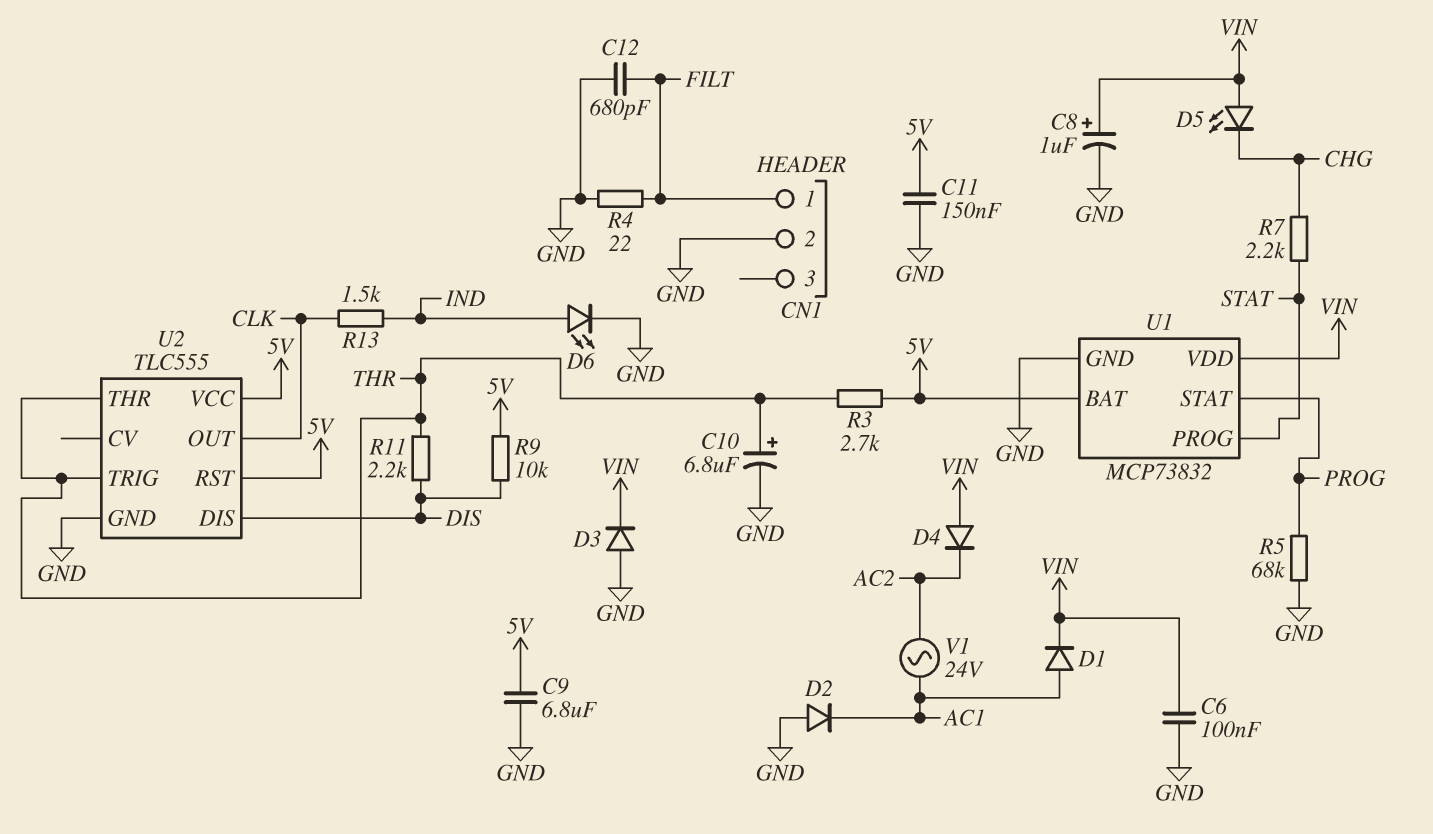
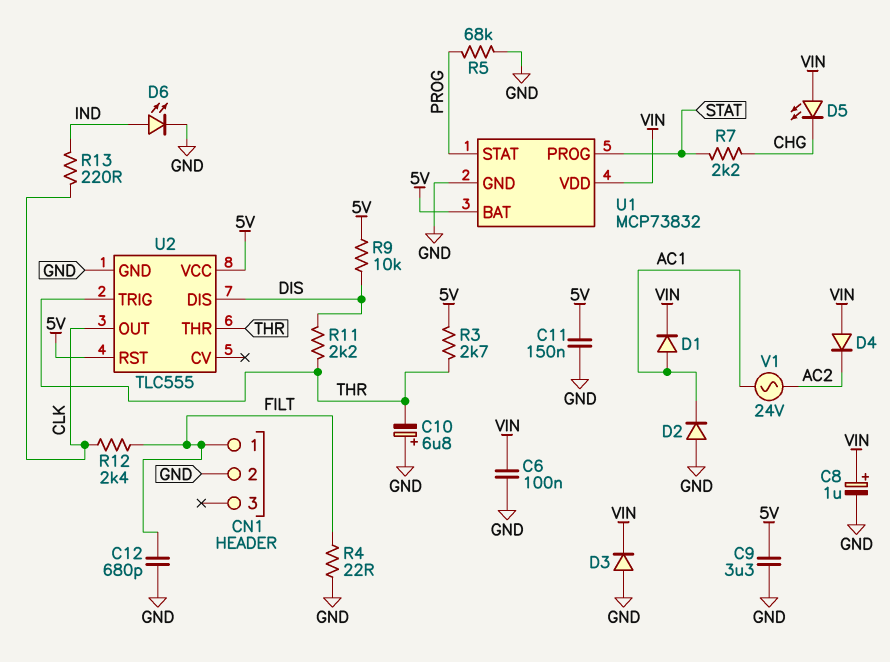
C9: 6.8uF (5V, GND) -> 3.3uF (5V, GND)
C10: 6.8uF (plus THR, minus GND) -> 6.8uF (plus GND, minus THR)
R12: none -> 2.4k (CLK, FILT)
R13: 1.5k (CLK, IND) -> 220 (CLK, IND)

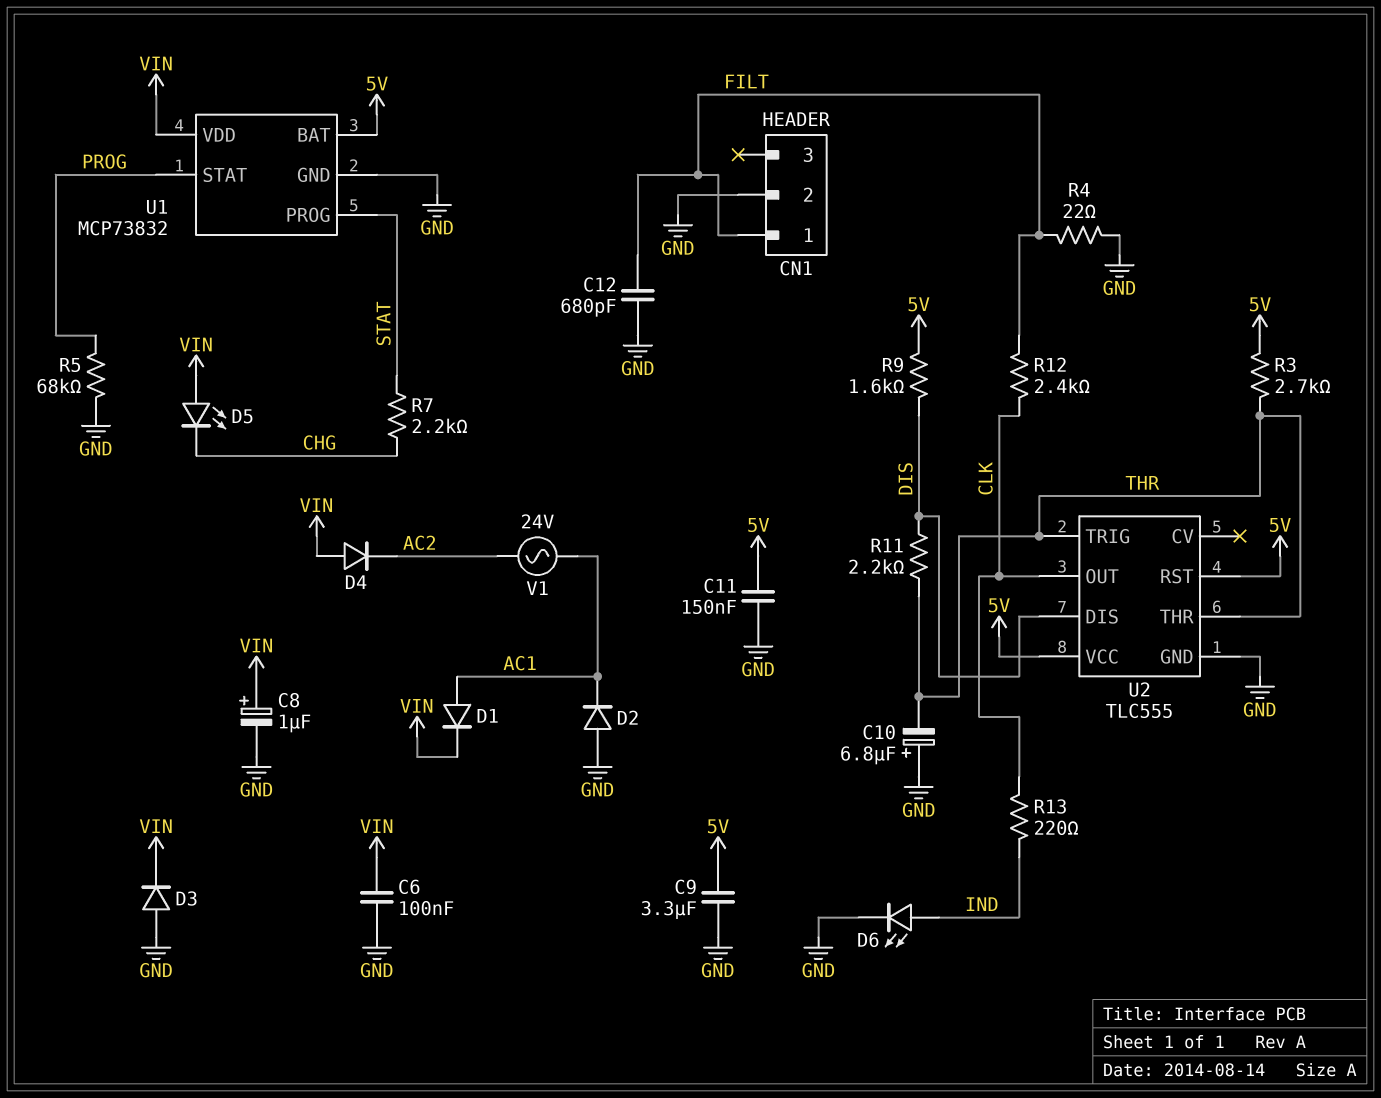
R9: 10k (5V, DIS) -> 1.6k (5V, DIS)

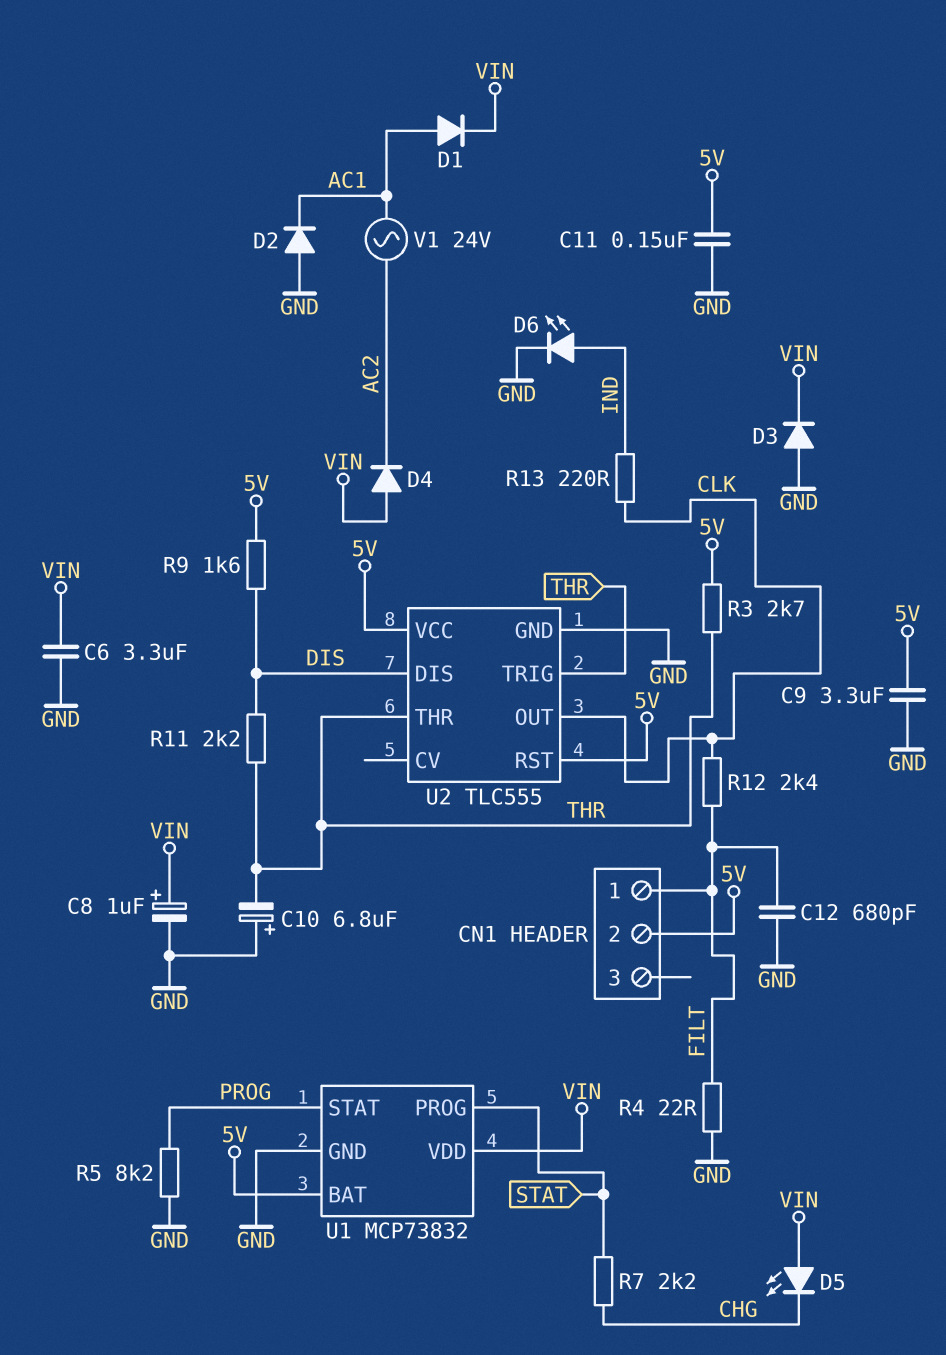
C6: 100nF (GND, VIN) -> 3.3uF (GND, VIN)
CN1 pin 2: GND -> 5V
R5: 68k (GND, PROG) -> 8.2k (GND, PROG)

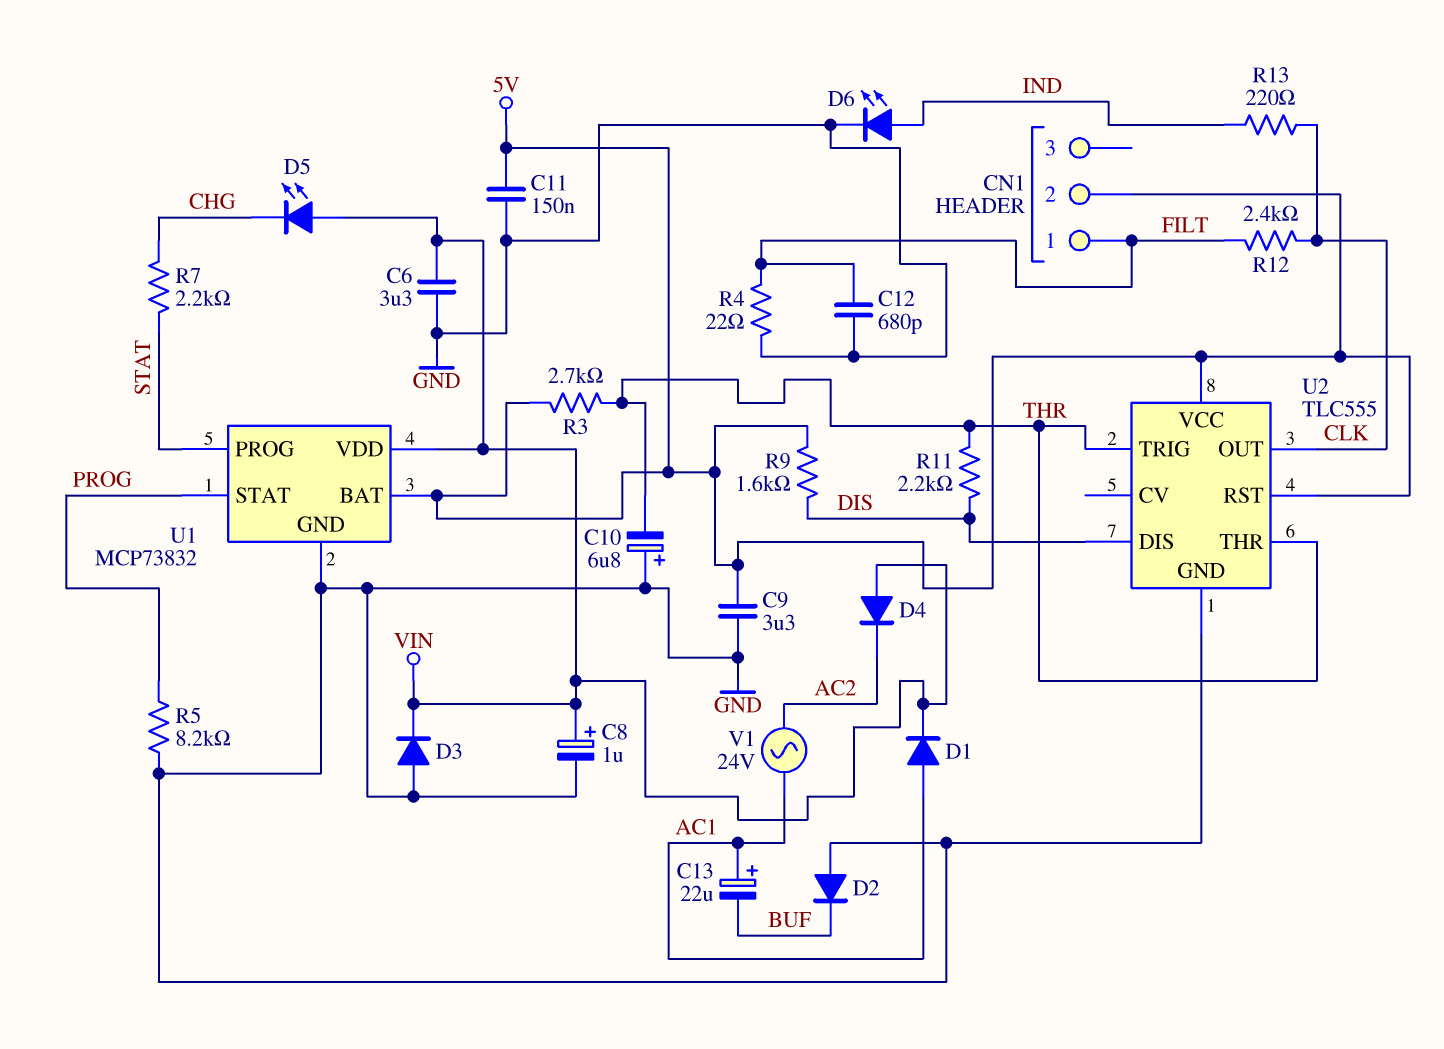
C13: none -> 22uF (plus AC1, minus BUF)
D2: diode (A GND, K AC1) -> diode (A GND, K BUF)

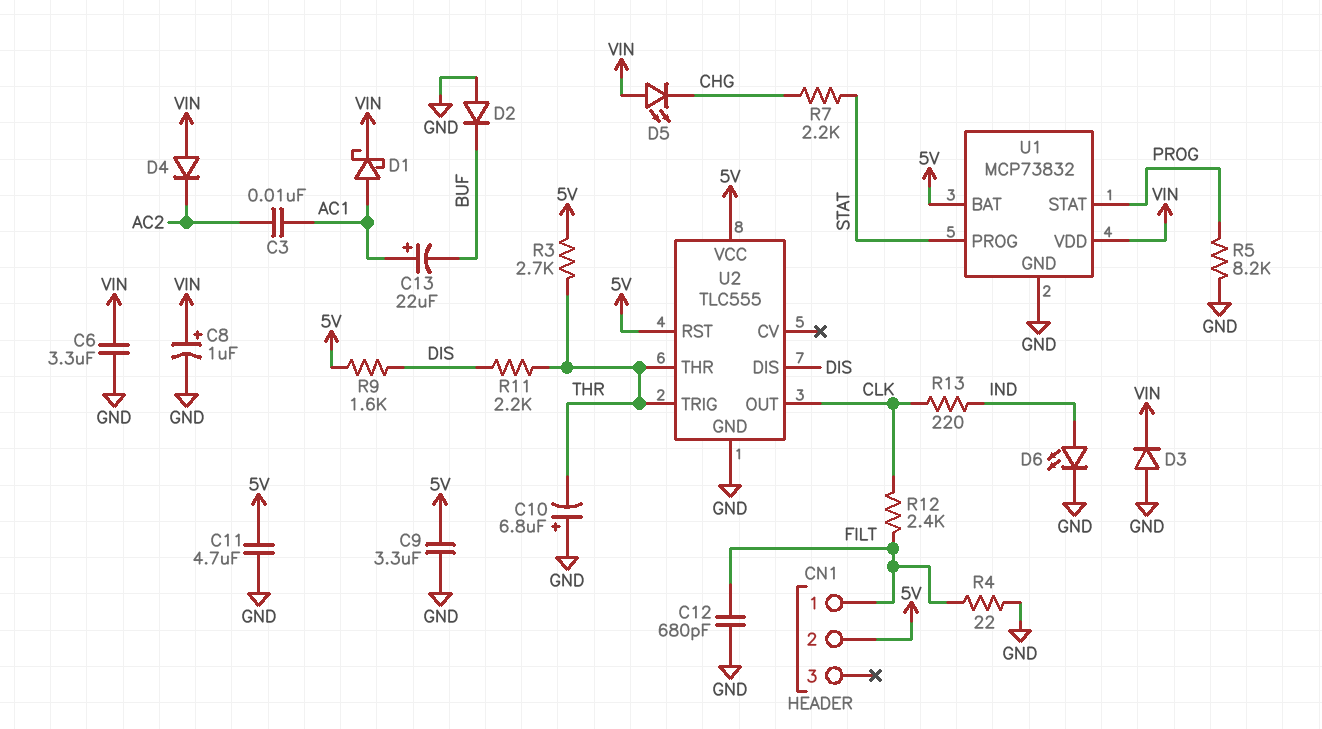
C3: none -> 10nF (AC1, AC2)
C11: 150nF (5V, GND) -> 4.7uF (5V, GND)
D1: diode (A AC1, K VIN) -> schottky (A AC1, K VIN)
V1: AC 24V (AC1, AC2) -> none

